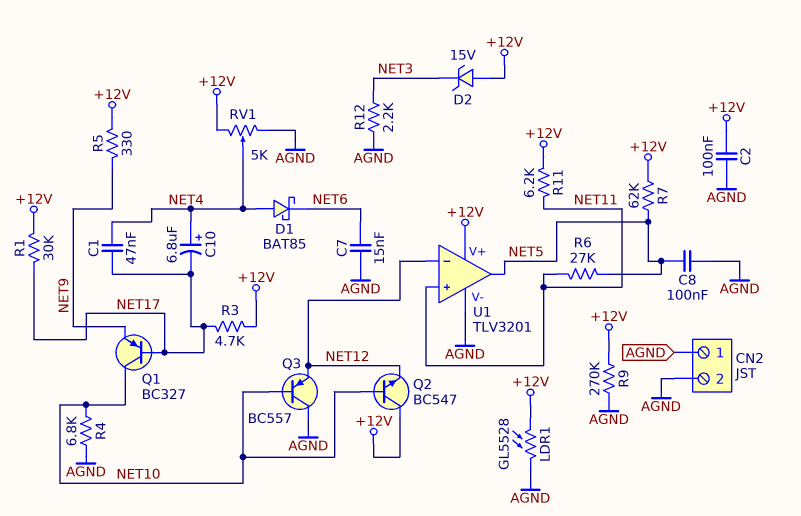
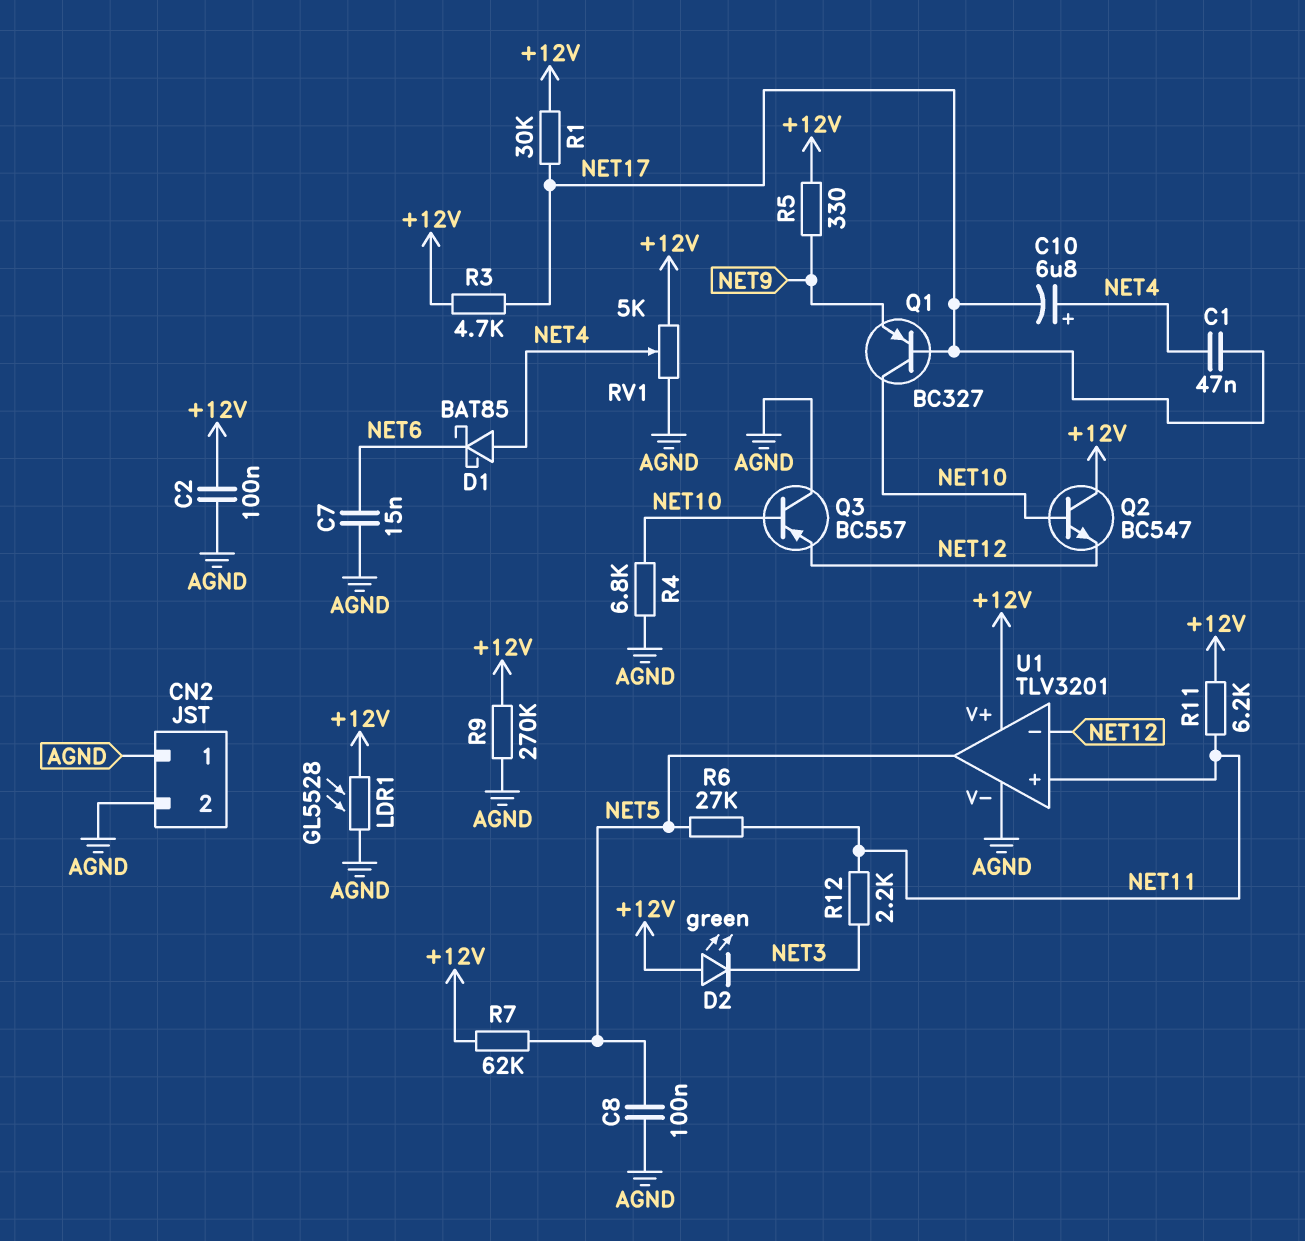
D2: zener 15V (A +12V, K NET3) -> LED green (A +12V, K NET3)
R12: 2.2k (AGND, NET3) -> 2.2k (NET3, NET11)

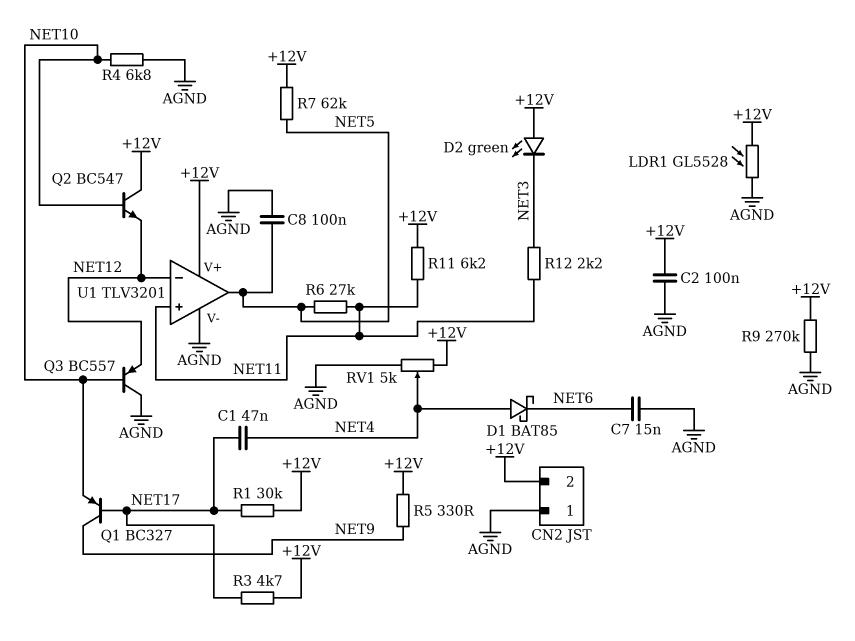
C10: 6.8uF (plus NET4, minus NET17) -> none
CN2 pin 2: AGND -> +12V
Q1: PNP BC327 (B NET17, C NET10, E NET9) -> PNP BC327 (B NET17, C NET9, E NET10)

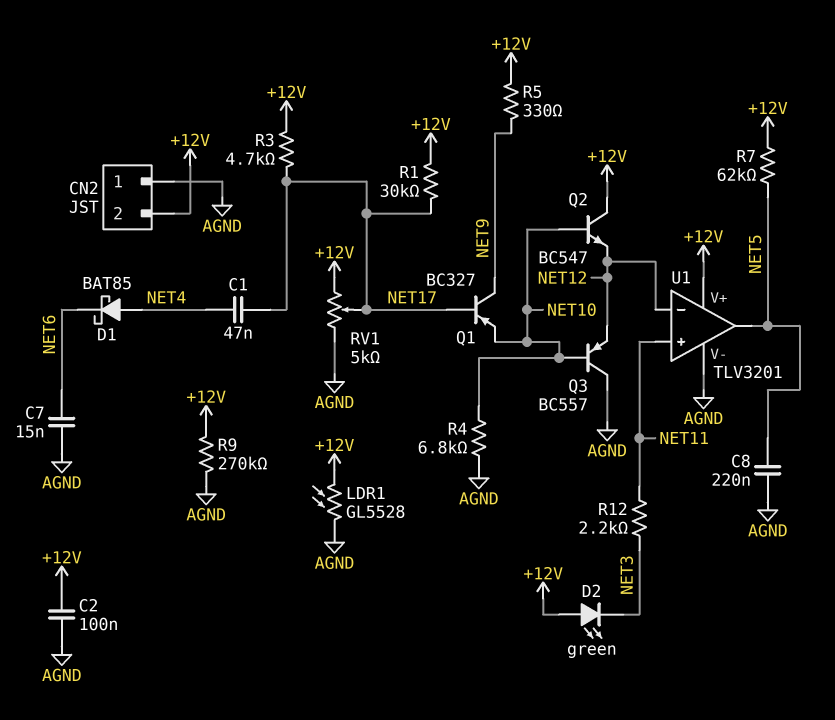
C8: 100nF (AGND, NET5) -> 220nF (AGND, NET5)
R6: 27k (NET5, NET11) -> none
R11: 6.2k (+12V, NET11) -> none
RV1: 5k (+12V, AGND, wiper NET4) -> 5k (+12V, AGND, wiper NET17)

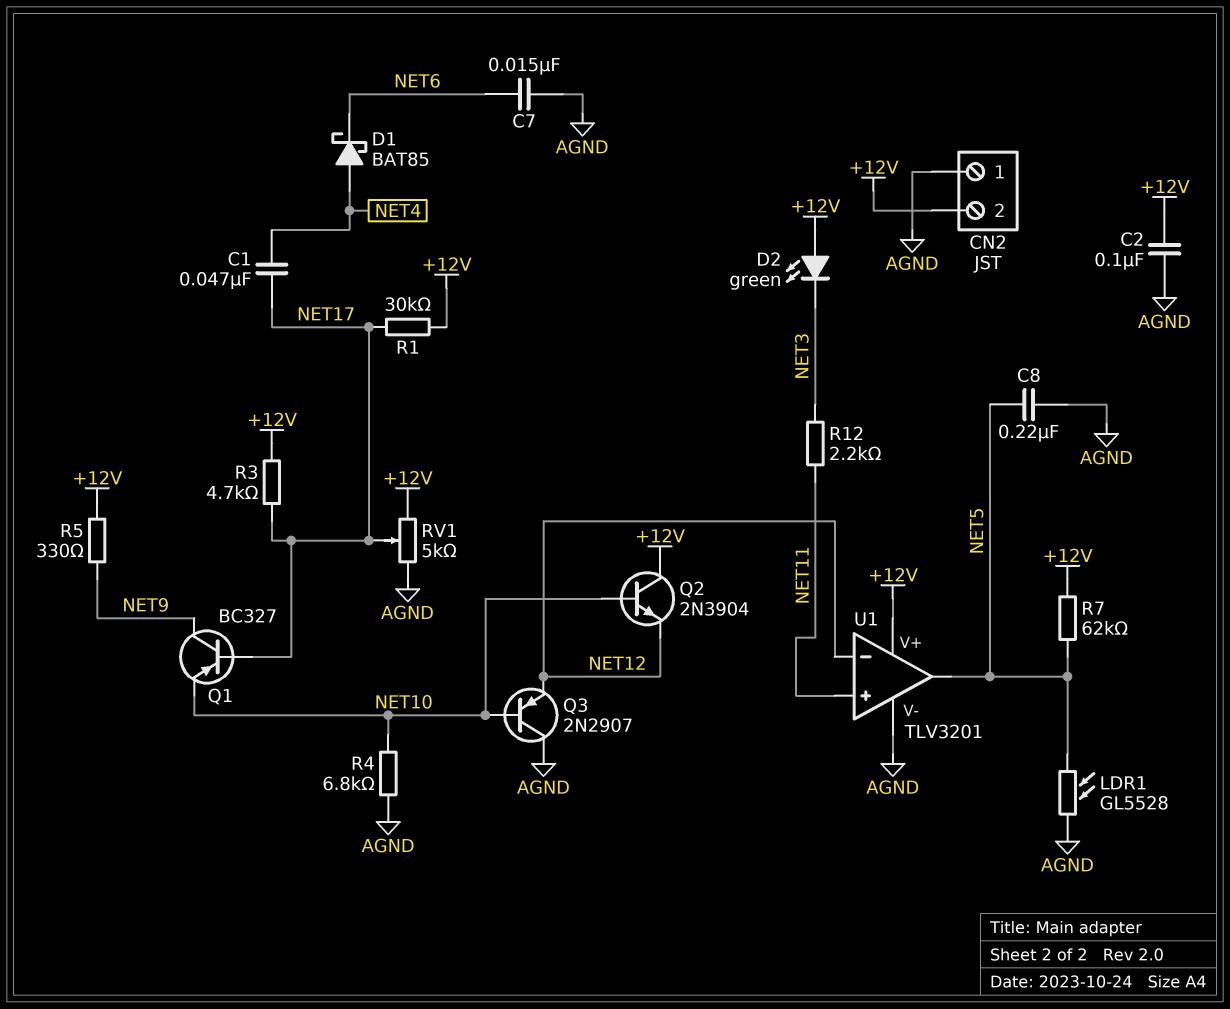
LDR1: GL5528 (+12V, AGND) -> GL5528 (AGND, NET5)
Q2: NPN BC547 (B NET10, C +12V, E NET12) -> NPN 2N3904 (B NET10, C +12V, E NET12)
Q3: PNP BC557 (B NET10, C AGND, E NET12) -> PNP 2N2907 (B NET10, C AGND, E NET12)
R9: 270k (+12V, AGND) -> none

